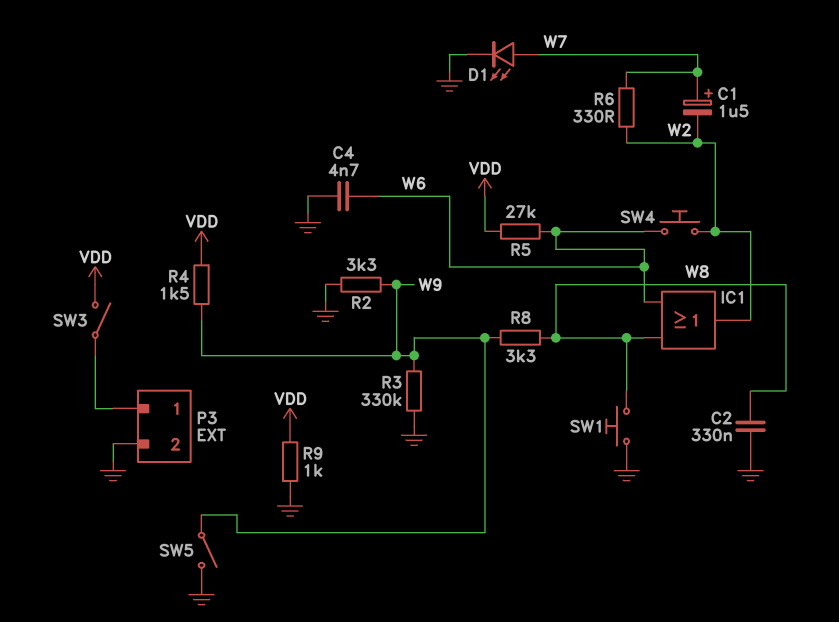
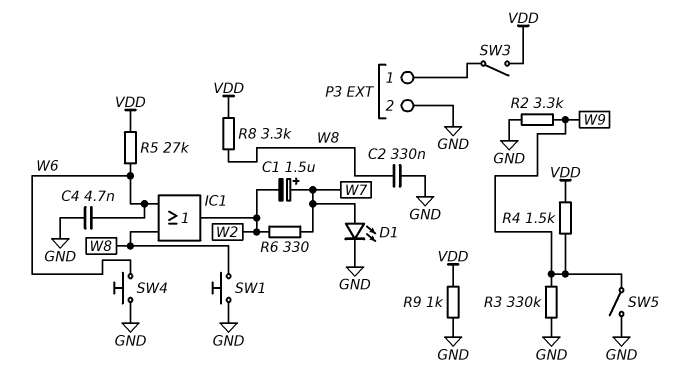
R8: 3.3k (W8, W9) -> 3.3k (VDD, W8)
SW4: button (W2, W6) -> button (GND, W6)

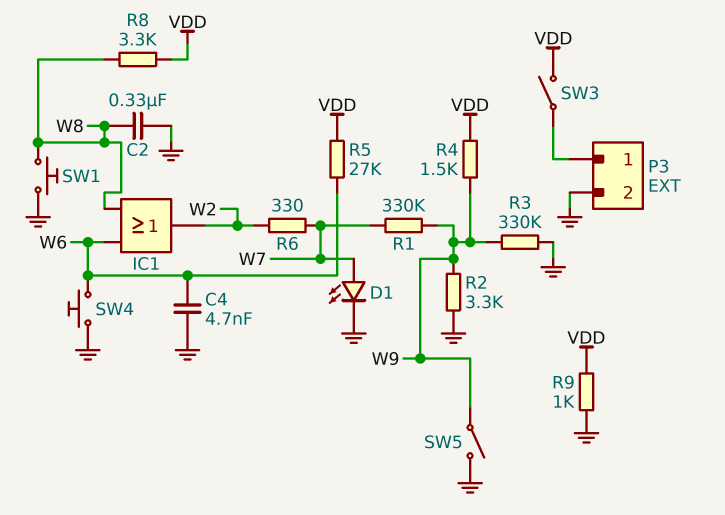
C1: 1.5uF (plus W7, minus W2) -> none
R1: none -> 330k (W7, W9)

